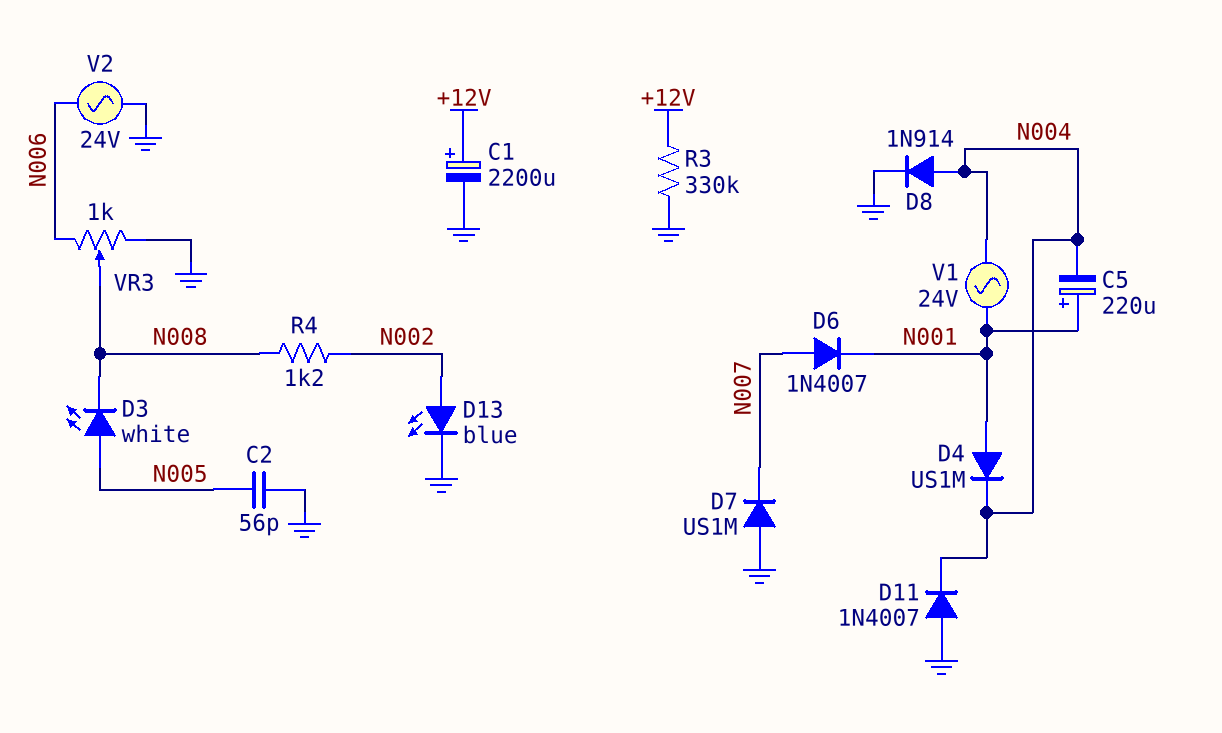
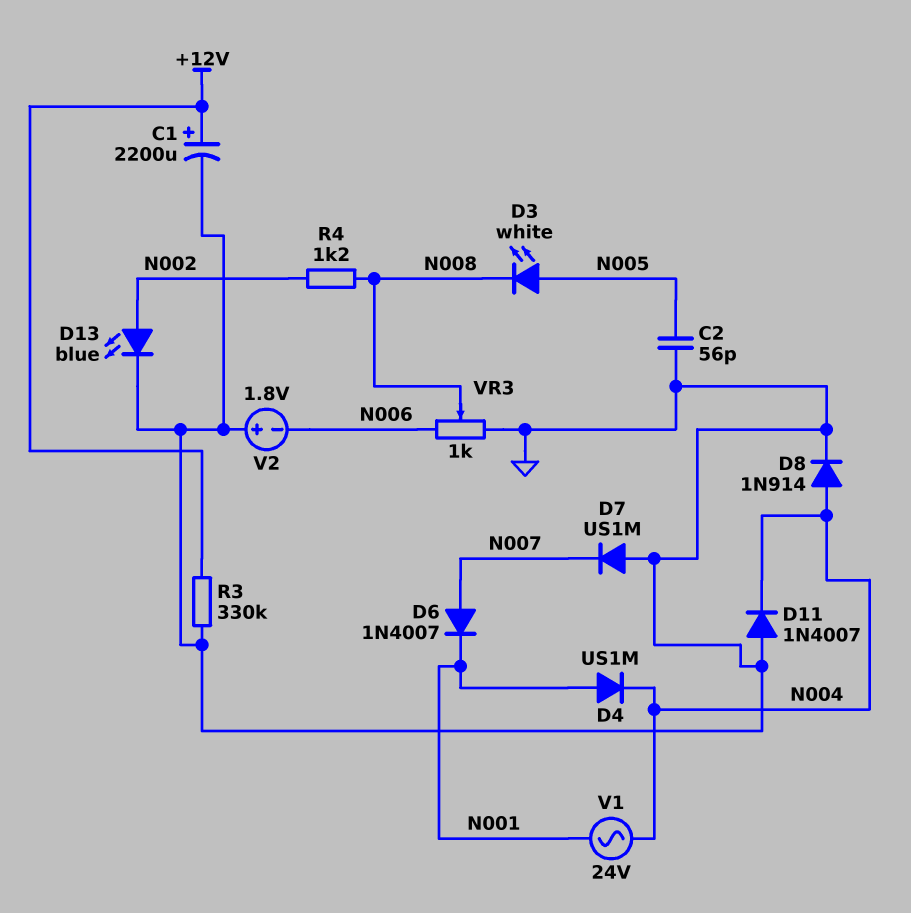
C5: 220uF (plus N001, minus N004) -> none
V2: AC 24V (GND, N006) -> 1.8V (plus GND, minus N006)

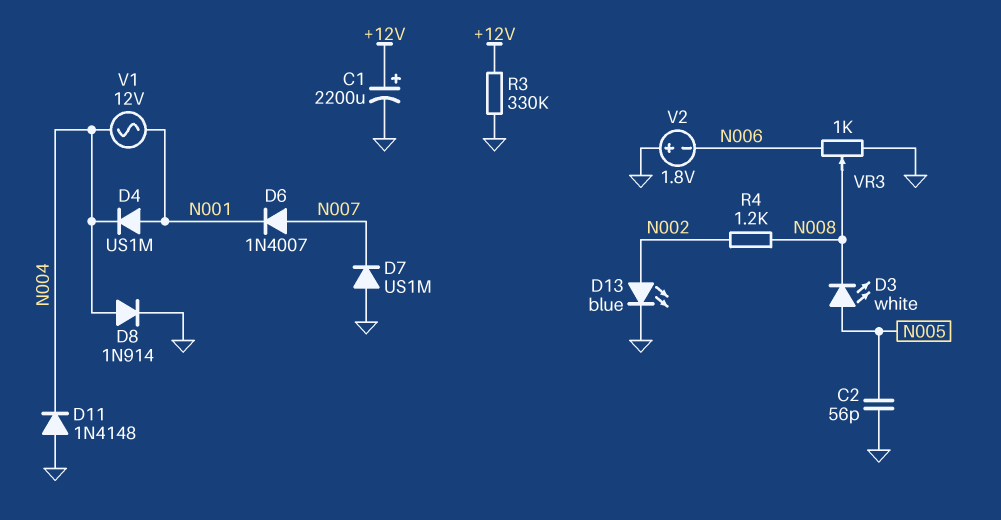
D11: diode 1N4007 (A GND, K N004) -> diode 1N4148 (A GND, K N004)
V1: AC 24V (N001, N004) -> AC 12V (N001, N004)

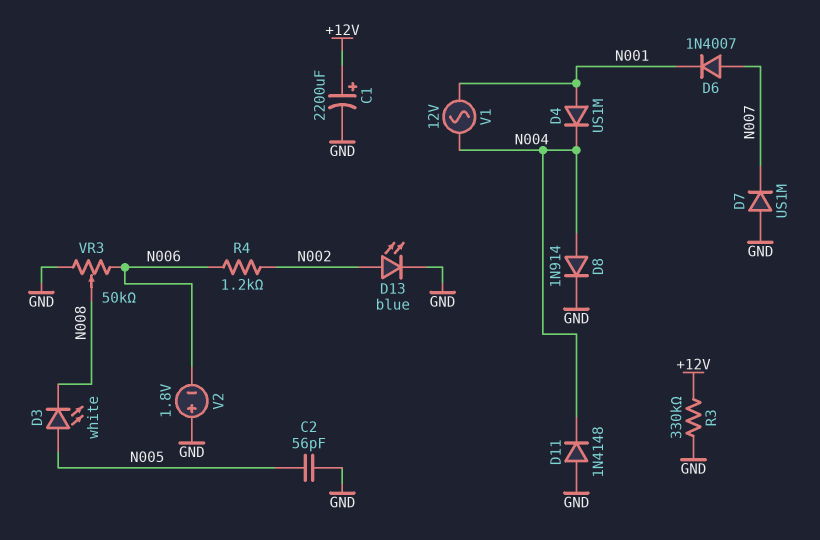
R4: 1.2k (N002, N008) -> 1.2k (N002, N006)
VR3: 1k (GND, N006, wiper N008) -> 50k (GND, N006, wiper N008)

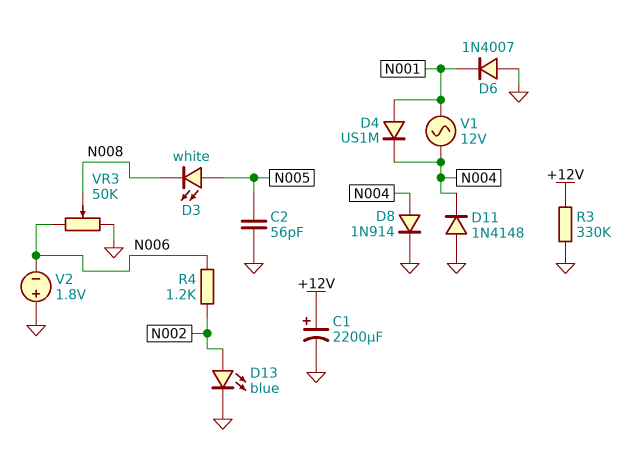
D6: diode 1N4007 (A N007, K N001) -> diode 1N4007 (A GND, K N001)
D7: diode US1M (A GND, K N007) -> none

